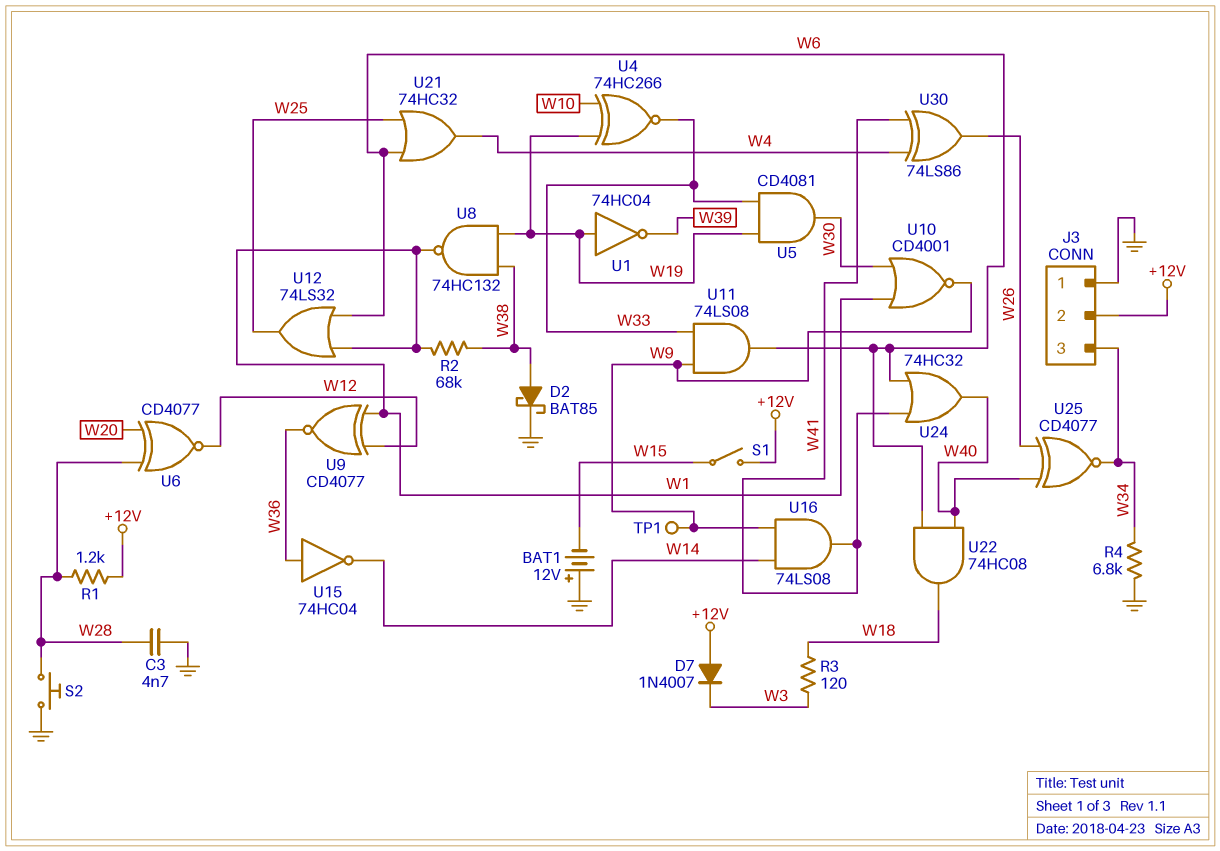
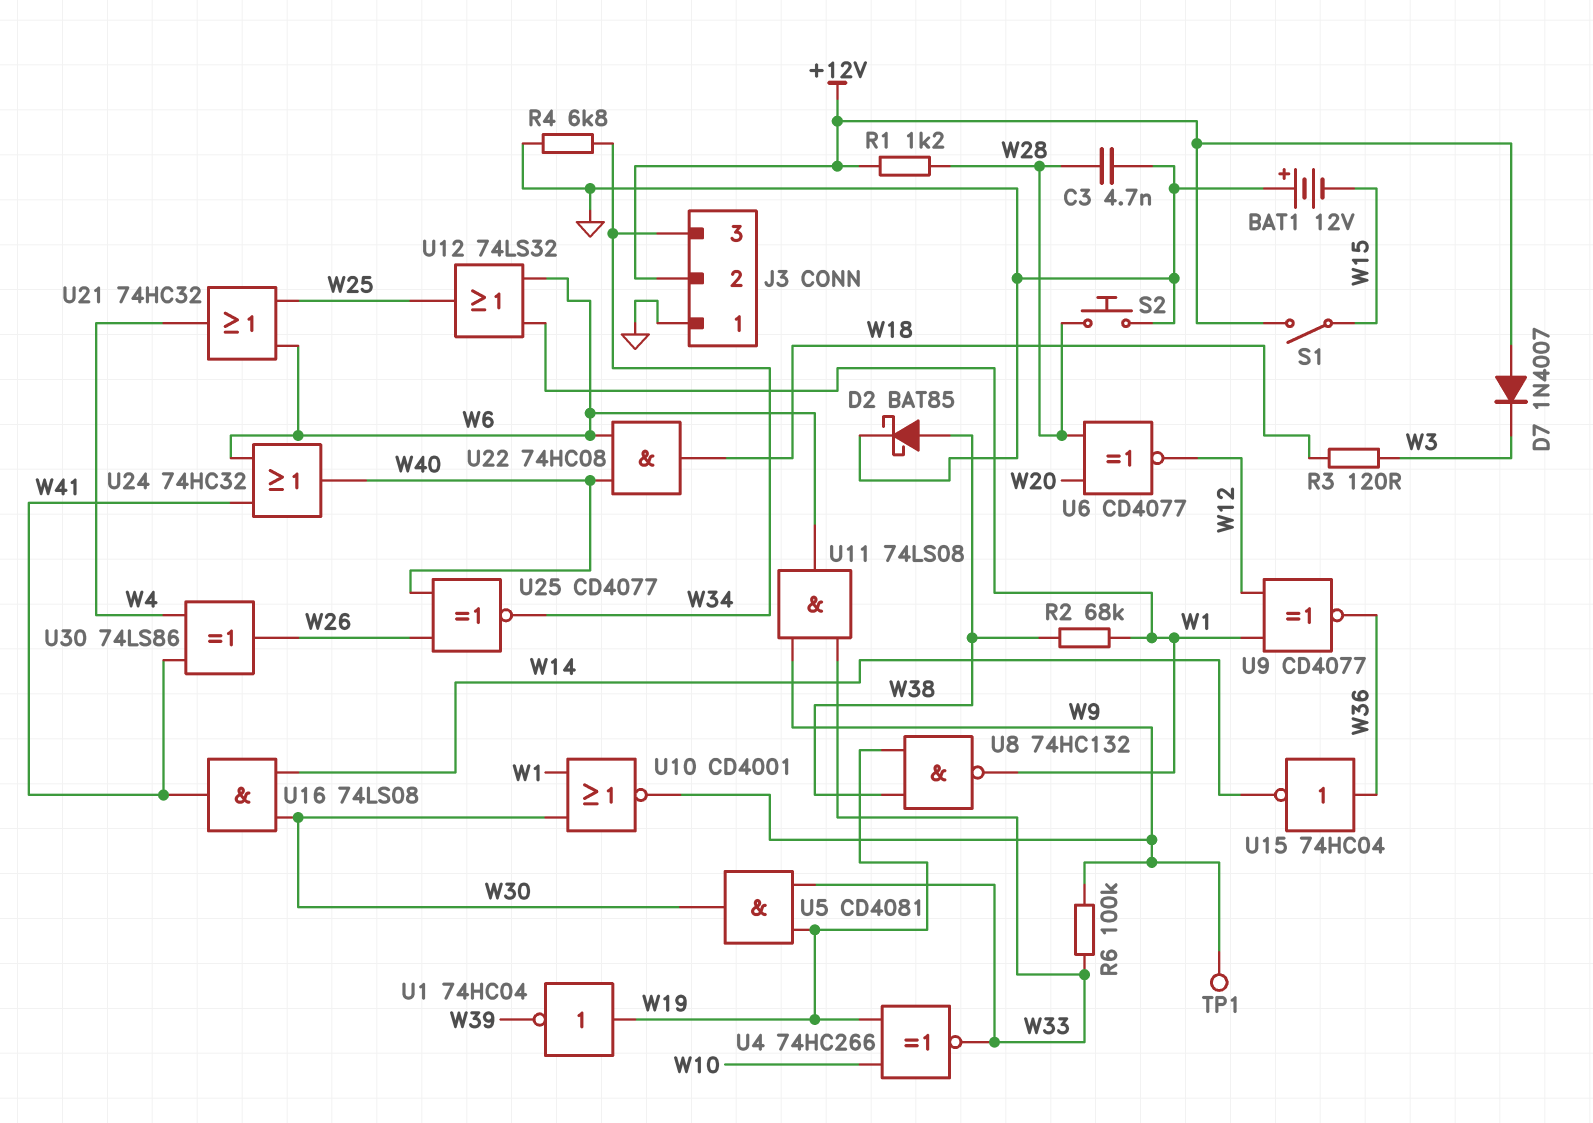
R6: none -> 100k (W9, W33)
U16: AND 74LS08 (in W9, in W14, out W41) -> AND 74LS08 (in W14, in W30, out W41)

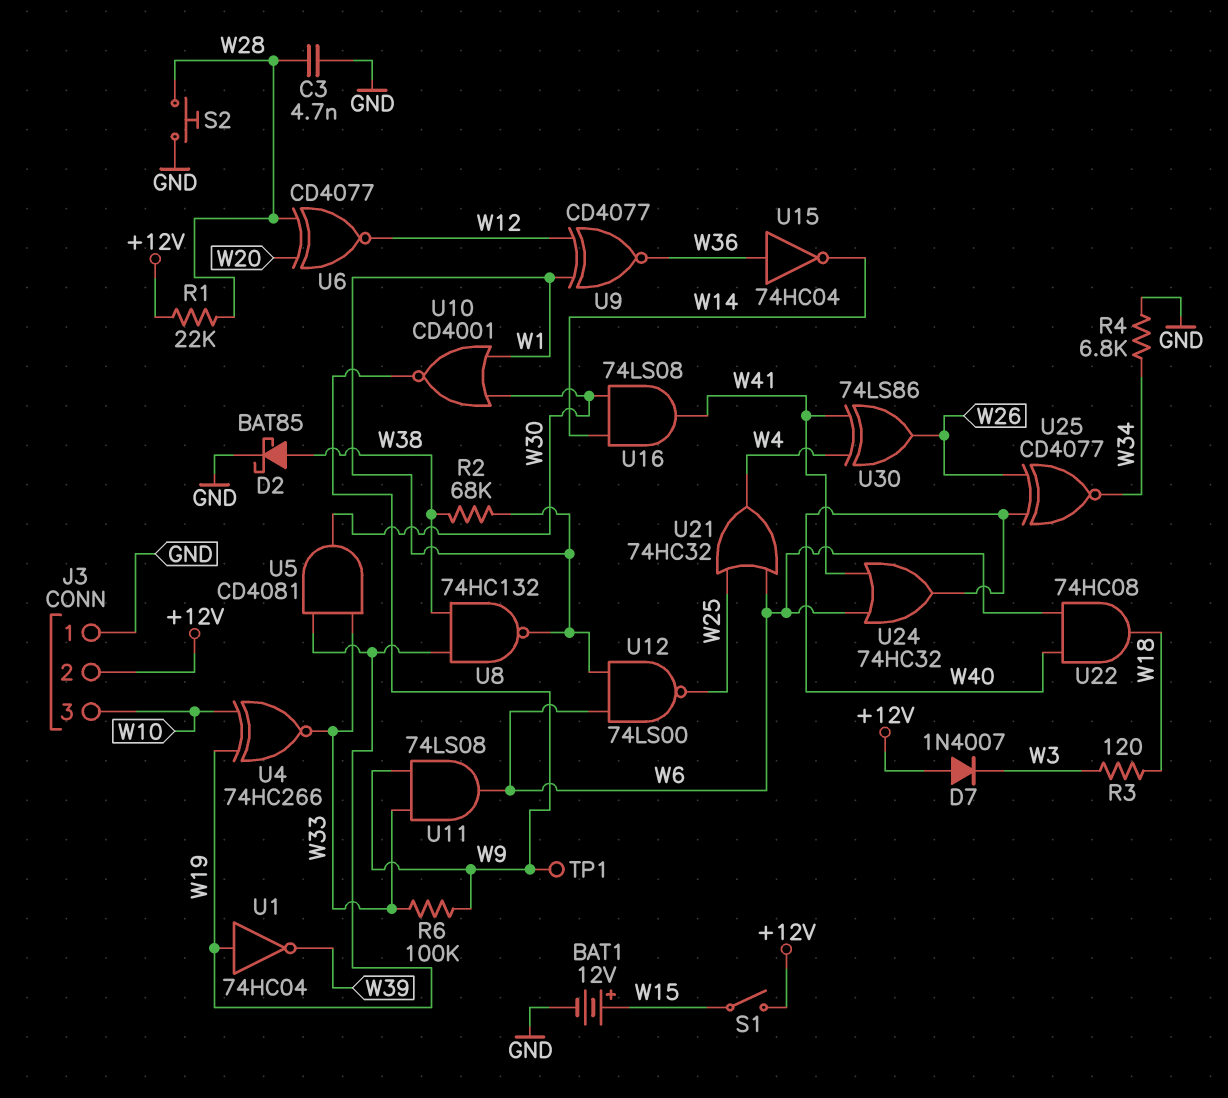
BAT1: 12V (plus GND, minus W15) -> 12V (plus W15, minus GND)
J3 pin 3: W34 -> W10
R1: 1.2k (+12V, W28) -> 22k (+12V, W28)
U12: OR 74LS32 (in W1, in W6, out W25) -> NAND 74LS00 (in W1, in W6, out W25)

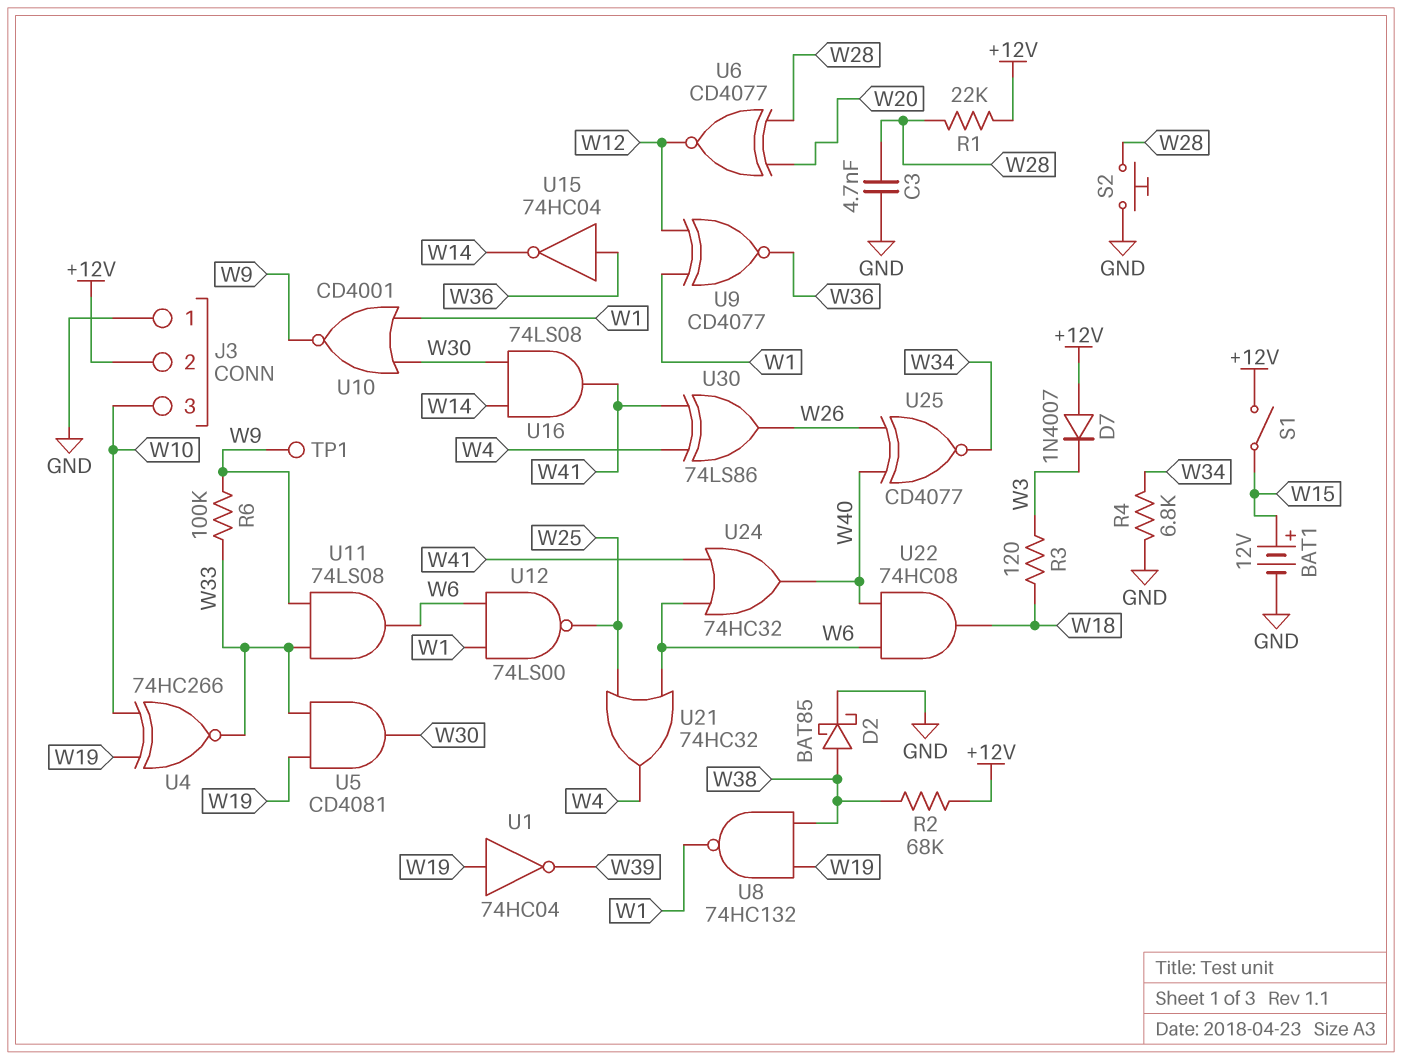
R2: 68k (W1, W38) -> 68k (+12V, W38)

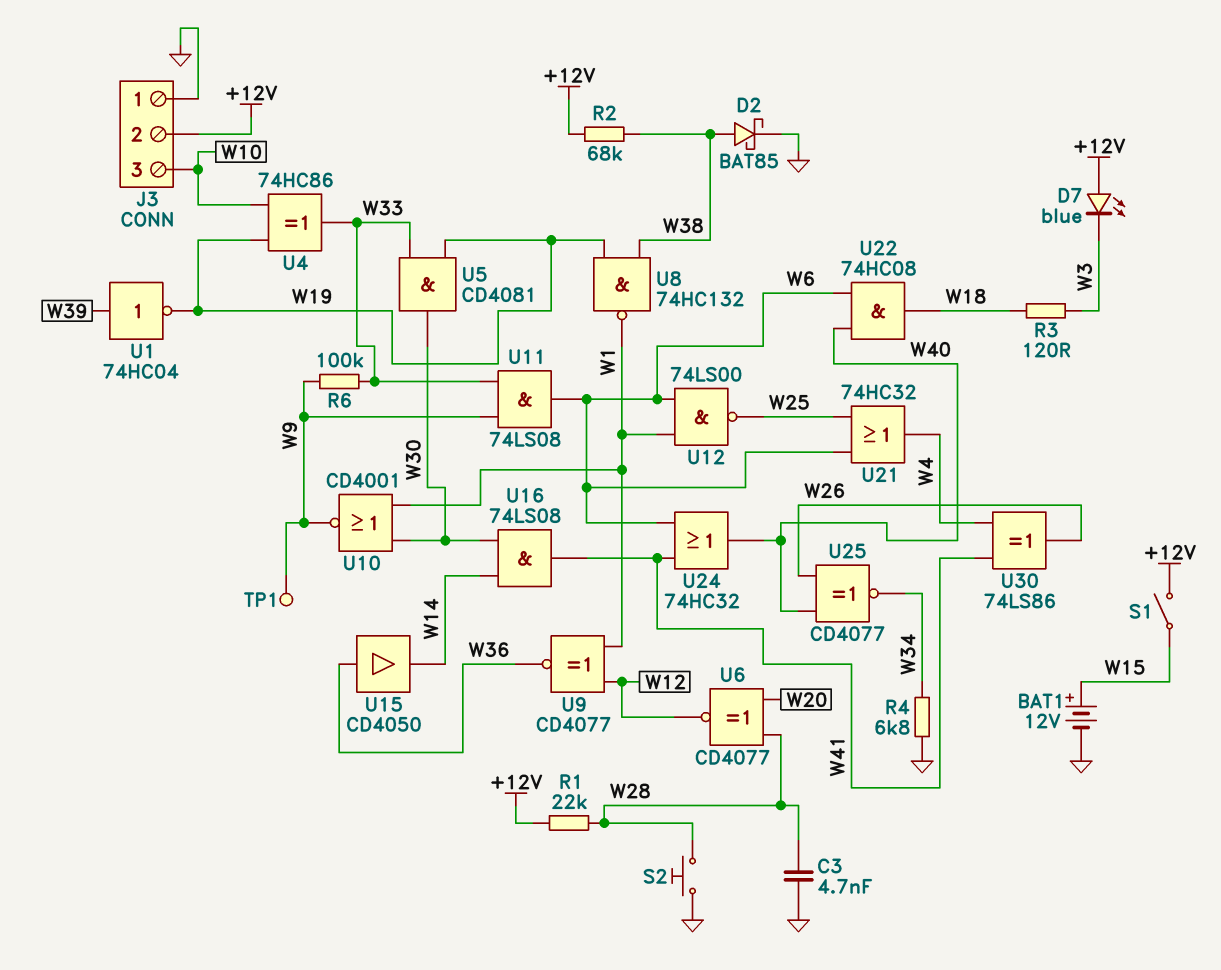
D7: diode 1N4007 (A +12V, K W3) -> LED blue (A +12V, K W3)
U1: NOT 74HC04 (in W19, out W39) -> NOT 74HC04 (in W39, out W19)
U4: XNOR 74HC266 (in W10, in W19, out W33) -> XOR 74HC86 (in W10, in W19, out W33)
U15: NOT 74HC04 (in W36, out W14) -> buffer CD4050 (in W36, out W14)

